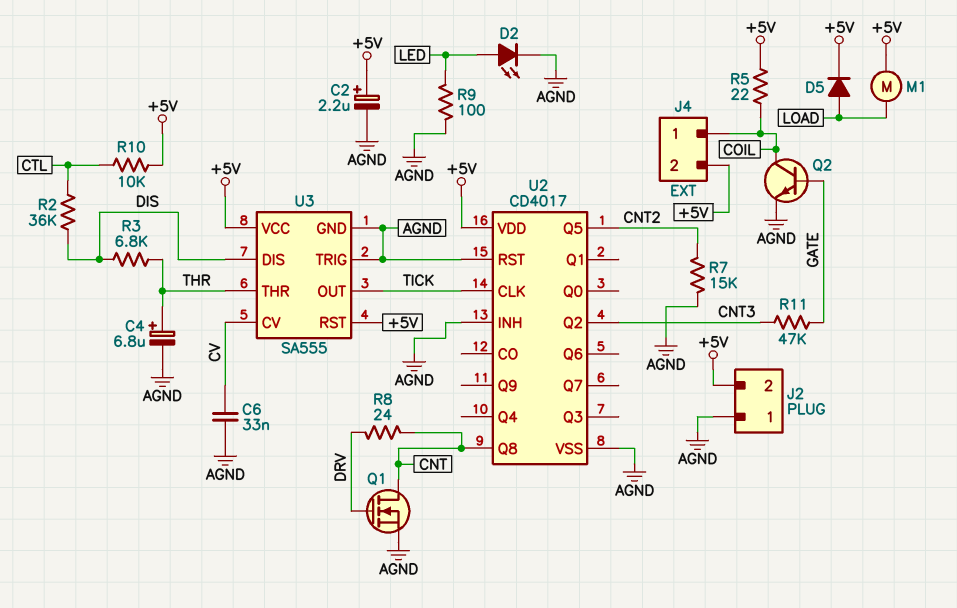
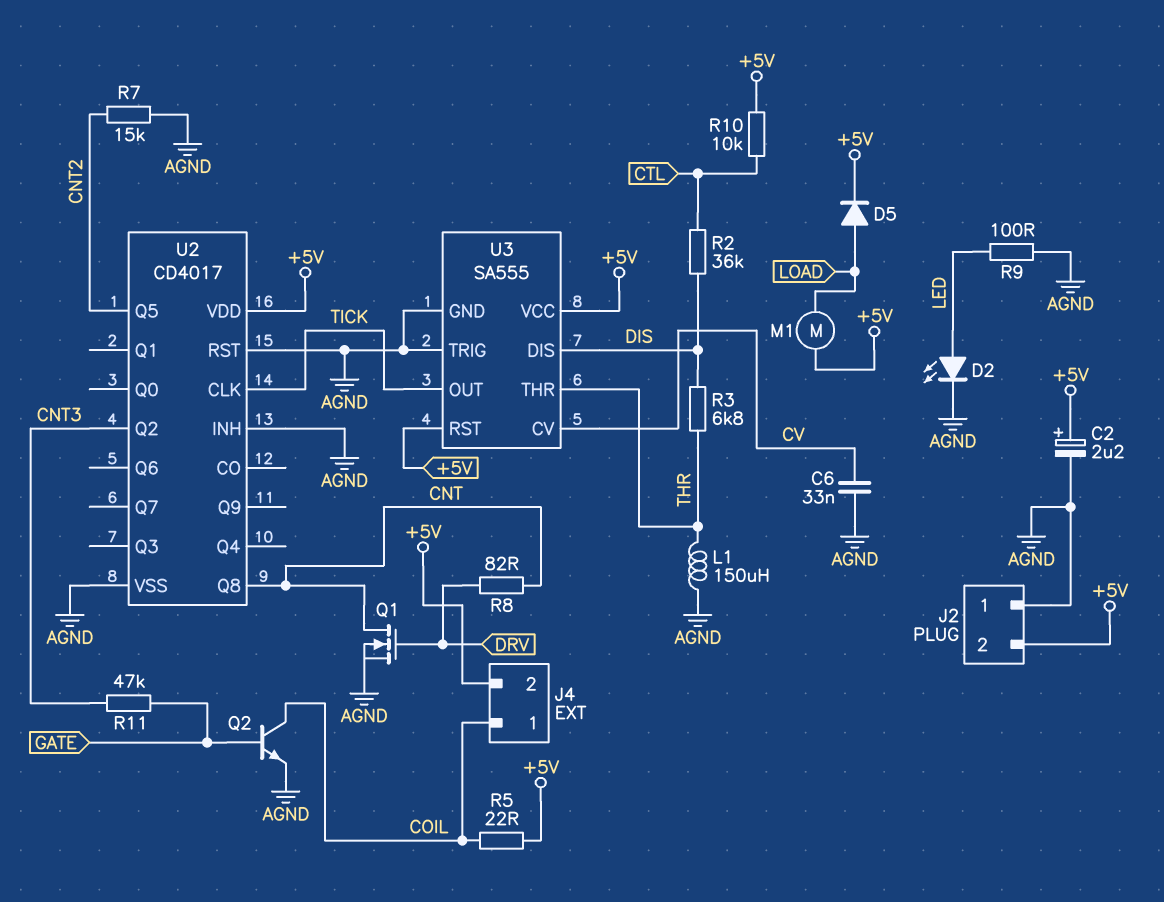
C4: 6.8uF (plus THR, minus AGND) -> none
L1: none -> 150uH (AGND, THR)
R8: 24 (CNT, DRV) -> 82 (CNT, DRV)

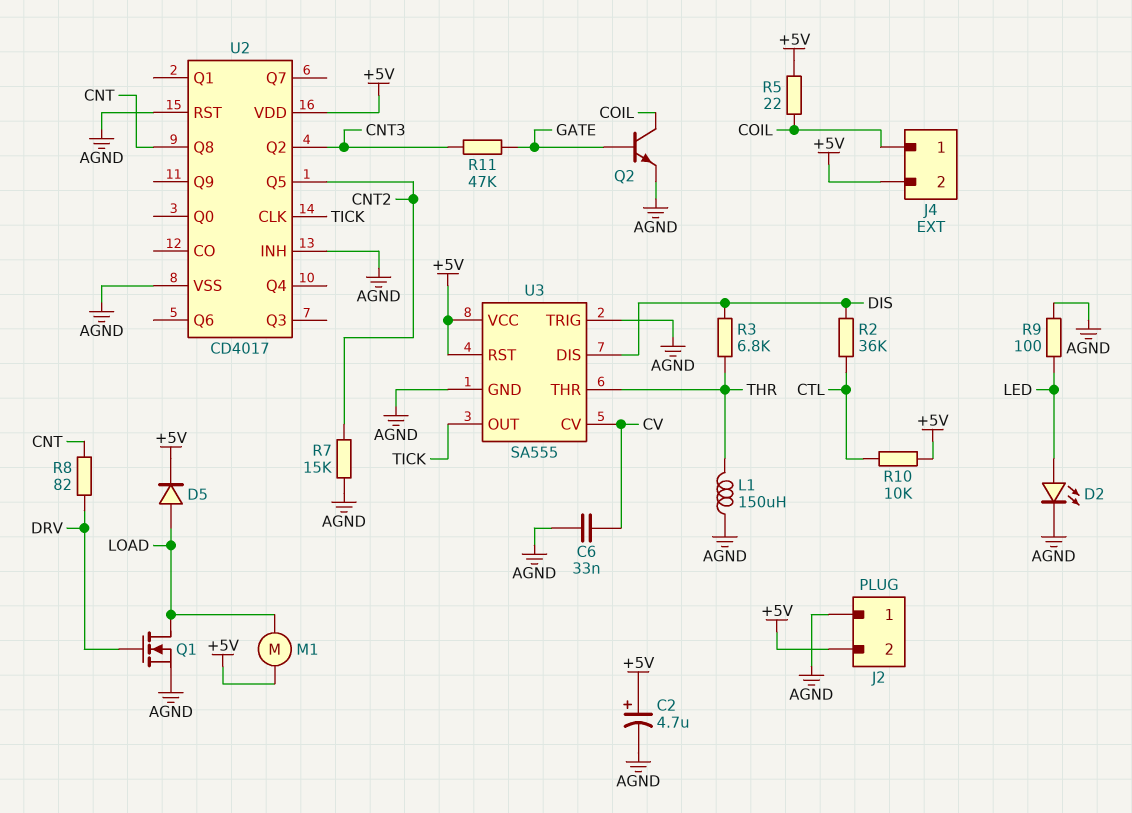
C2: 2.2uF (plus +5V, minus AGND) -> 4.7uF (plus +5V, minus AGND)
Q1: NMOS (G DRV, D CNT, S AGND) -> NMOS (G DRV, D LOAD, S AGND)

